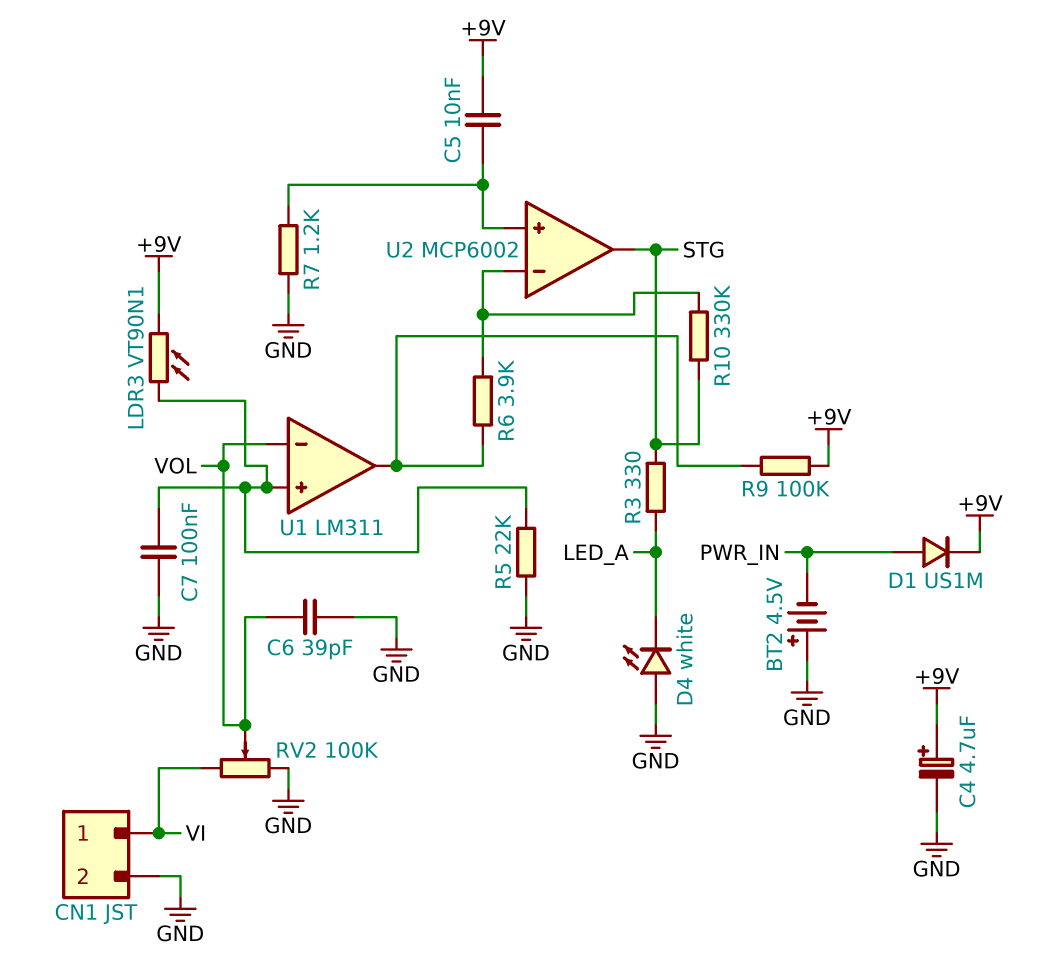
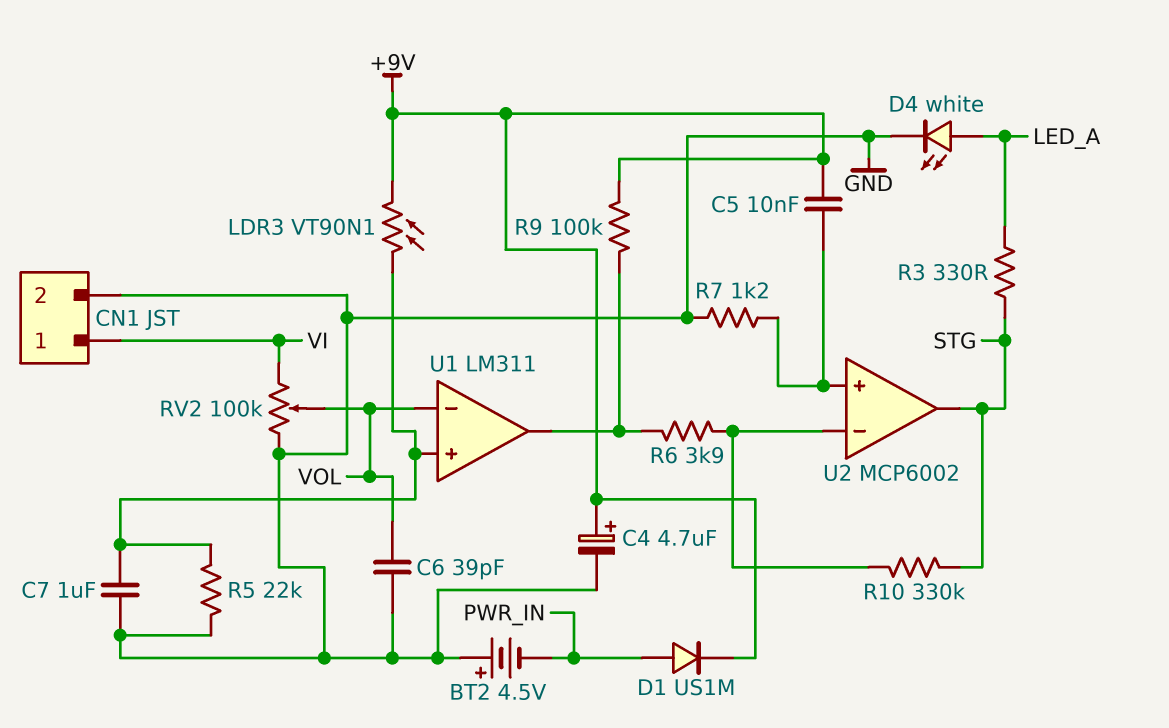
C7: 100nF (GND, U1/in+) -> 1uF (GND, U1/in+)
D4: LED white (A GND, K LED_A) -> LED white (A LED_A, K GND)

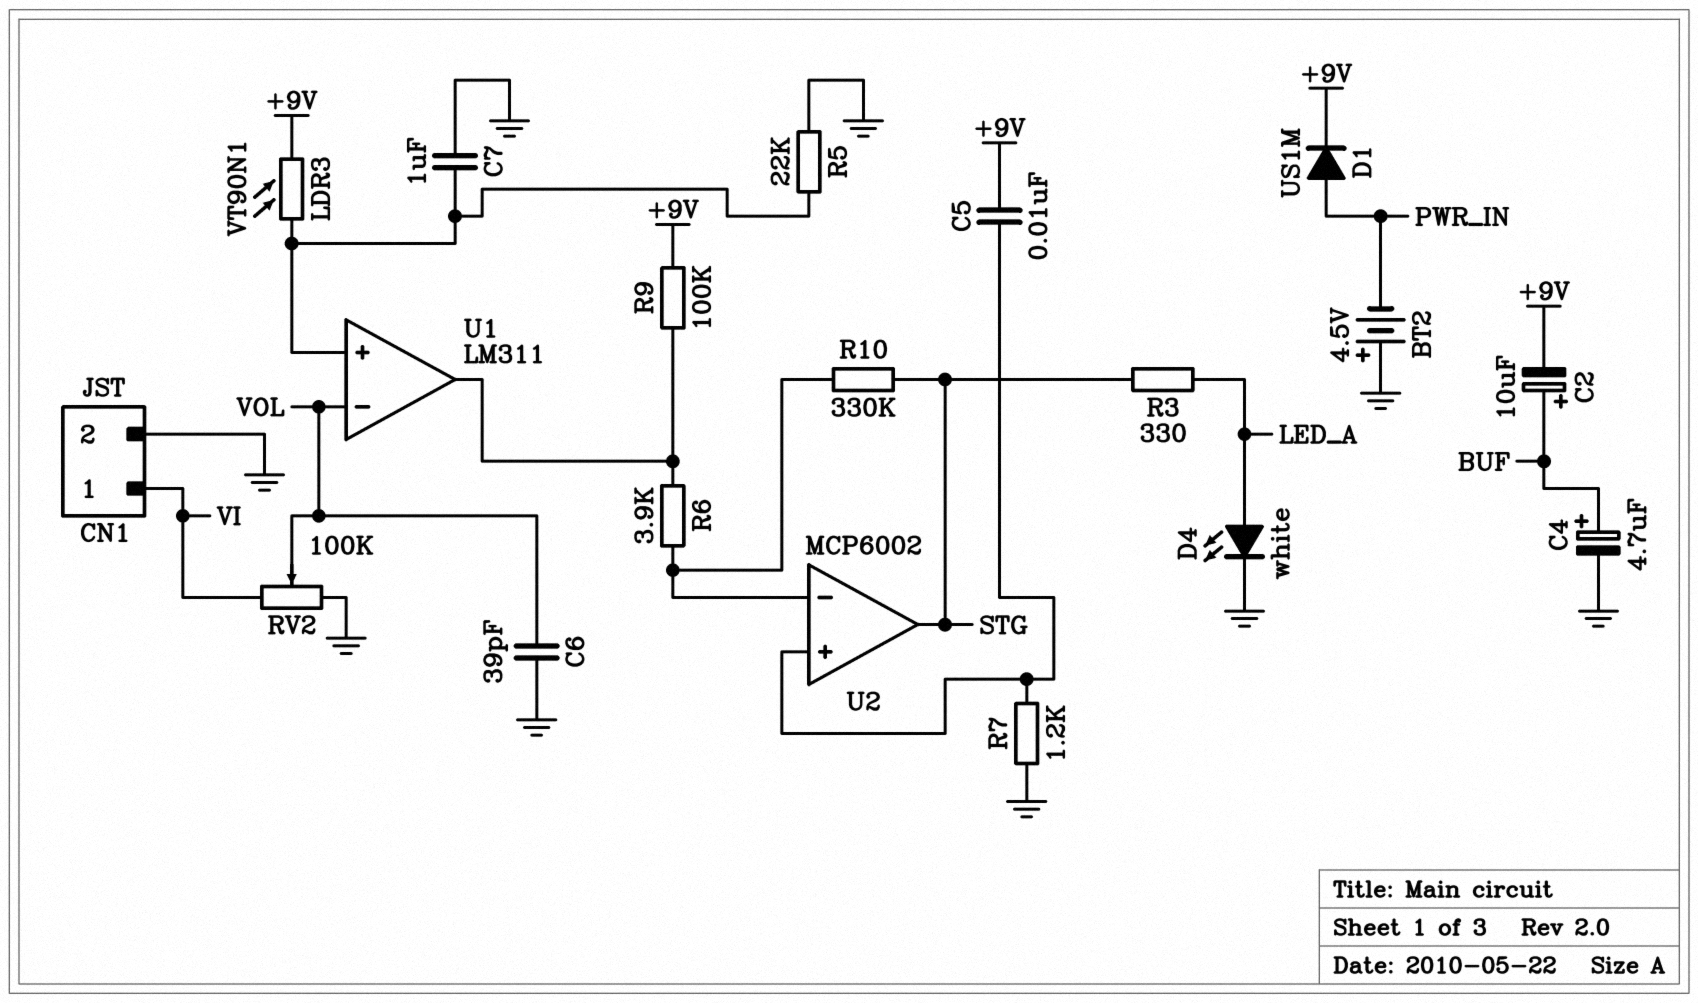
C2: none -> 10uF (plus BUF, minus +9V)
C4: 4.7uF (plus +9V, minus GND) -> 4.7uF (plus BUF, minus GND)

